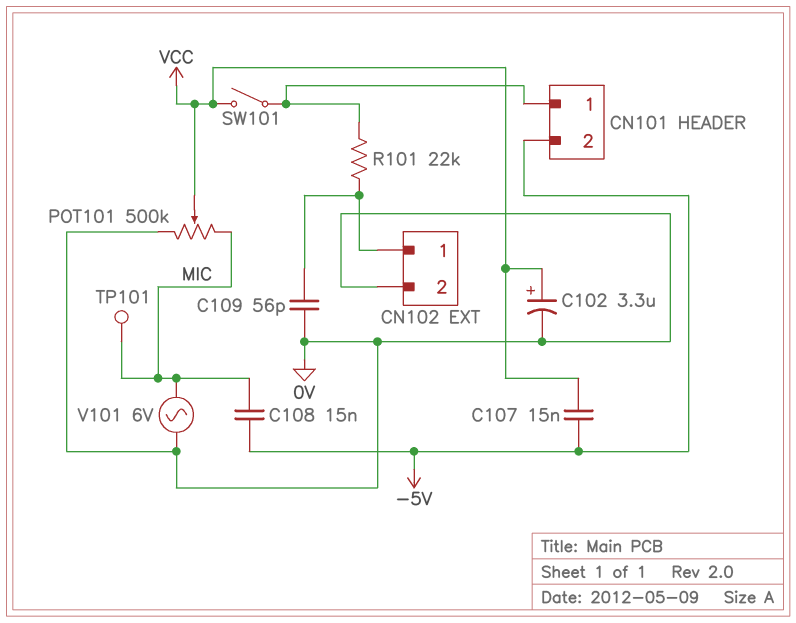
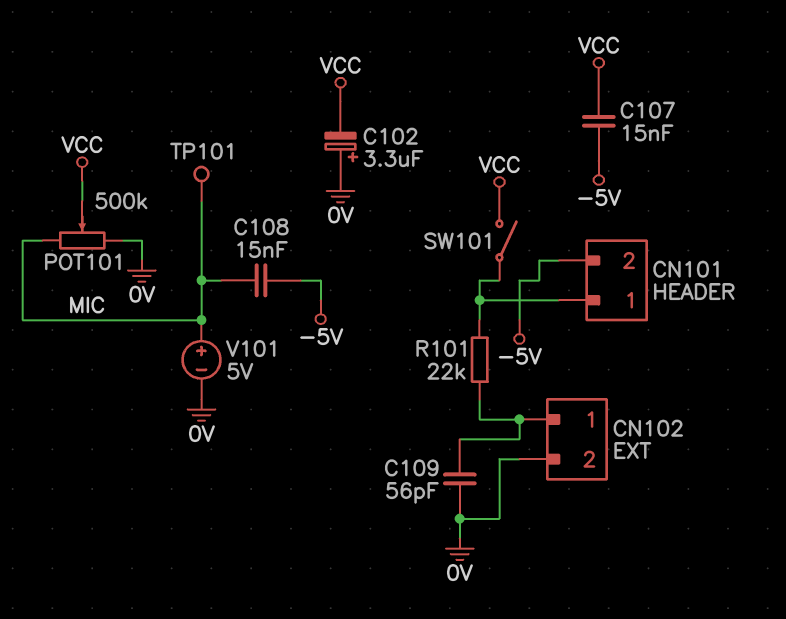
C102: 3.3uF (plus VCC, minus 0V) -> 3.3uF (plus 0V, minus VCC)
V101: AC 6V (0V, MIC) -> 5V (plus MIC, minus 0V)

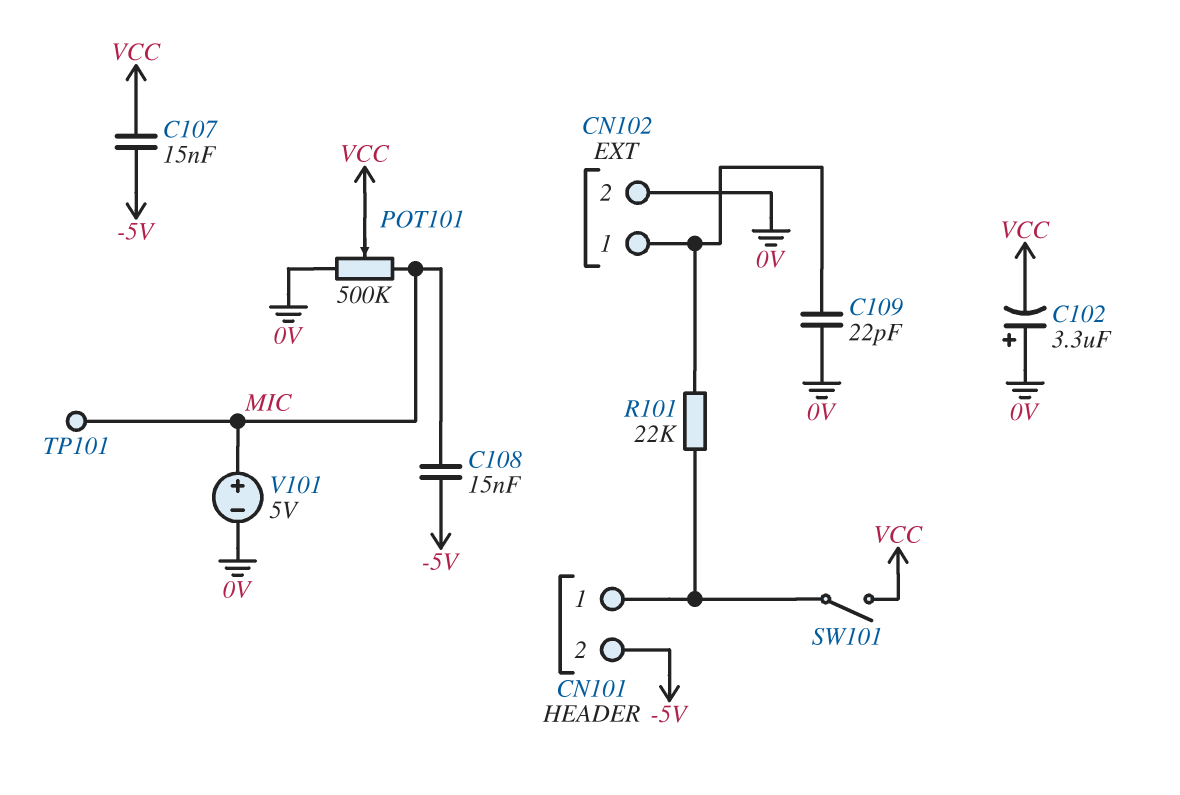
C109: 56pF (0V, CN102/1) -> 22pF (0V, CN102/1)

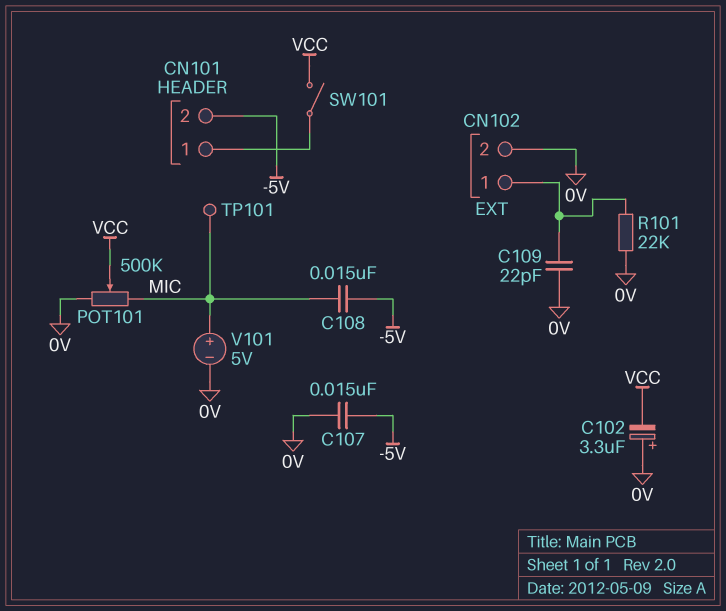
C107: 15nF (-5V, VCC) -> 15nF (-5V, 0V)
R101: 22k (CN101/1, CN102/1) -> 22k (0V, CN102/1)

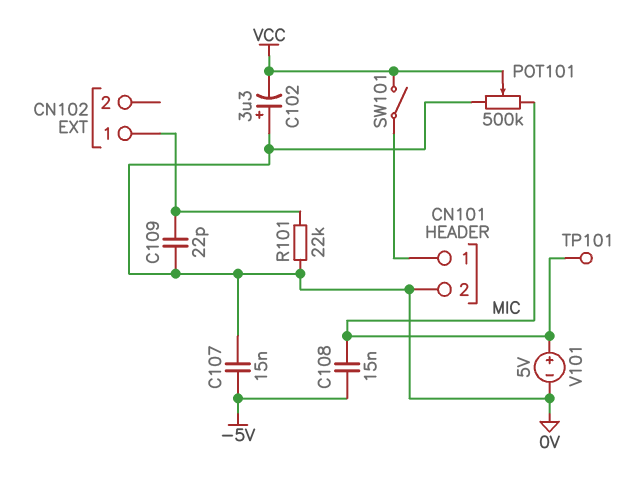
CN101 pin 2: -5V -> 0V
CN102 pin 2: 0V -> none

